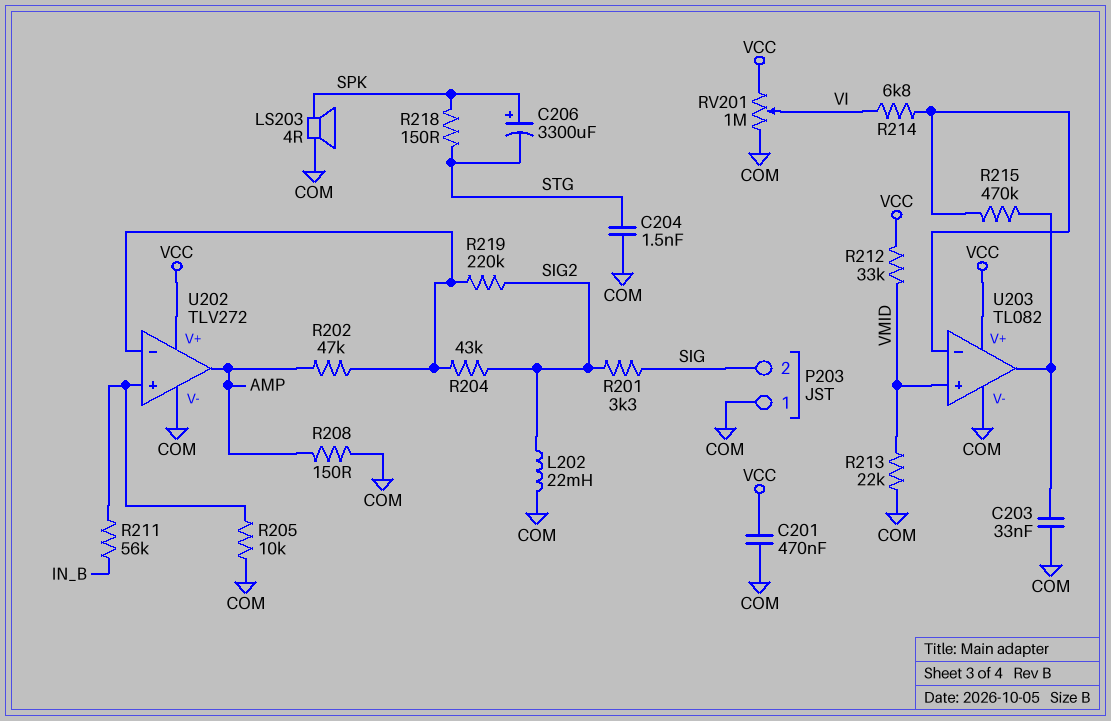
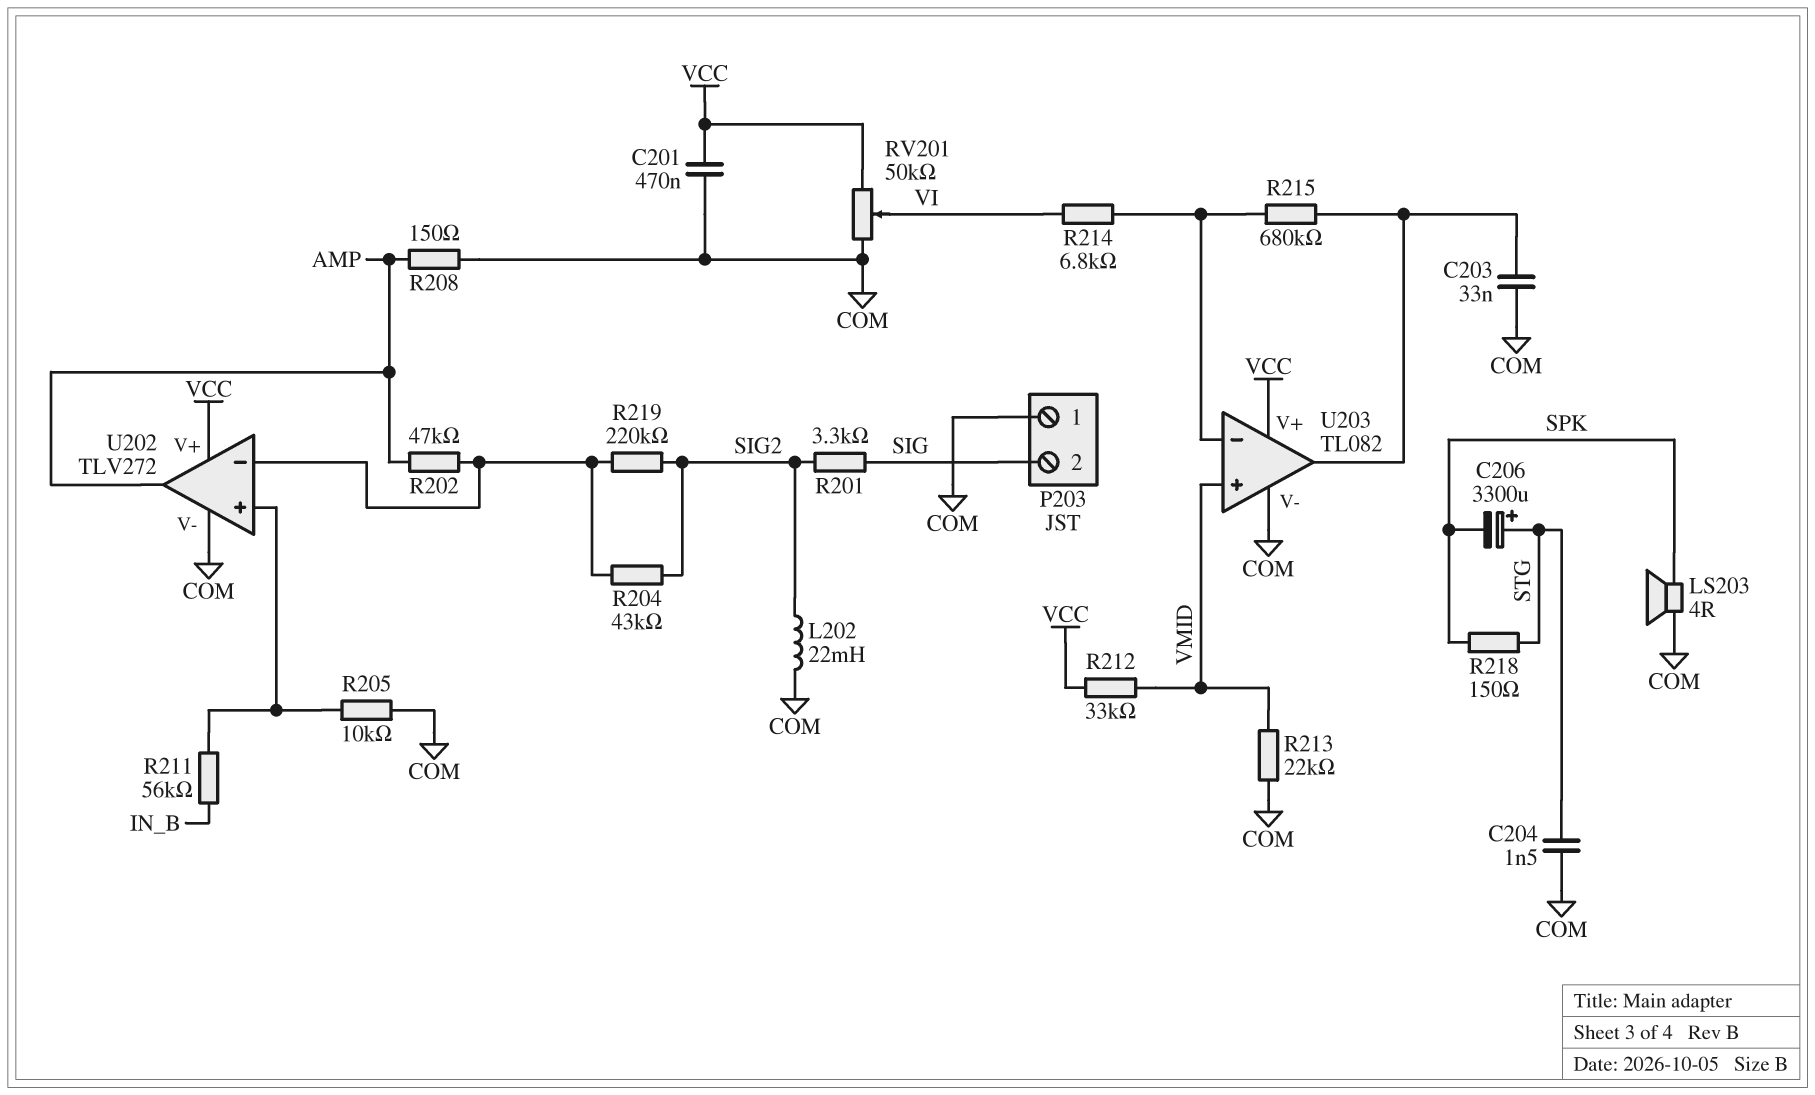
C206: 3300uF (plus SPK, minus STG) -> 3300uF (plus STG, minus SPK)
R215: 470k (U203/in-, U203/out) -> 680k (U203/in-, U203/out)
RV201: 1M (COM, VCC, wiper VI) -> 50k (COM, VCC, wiper VI)

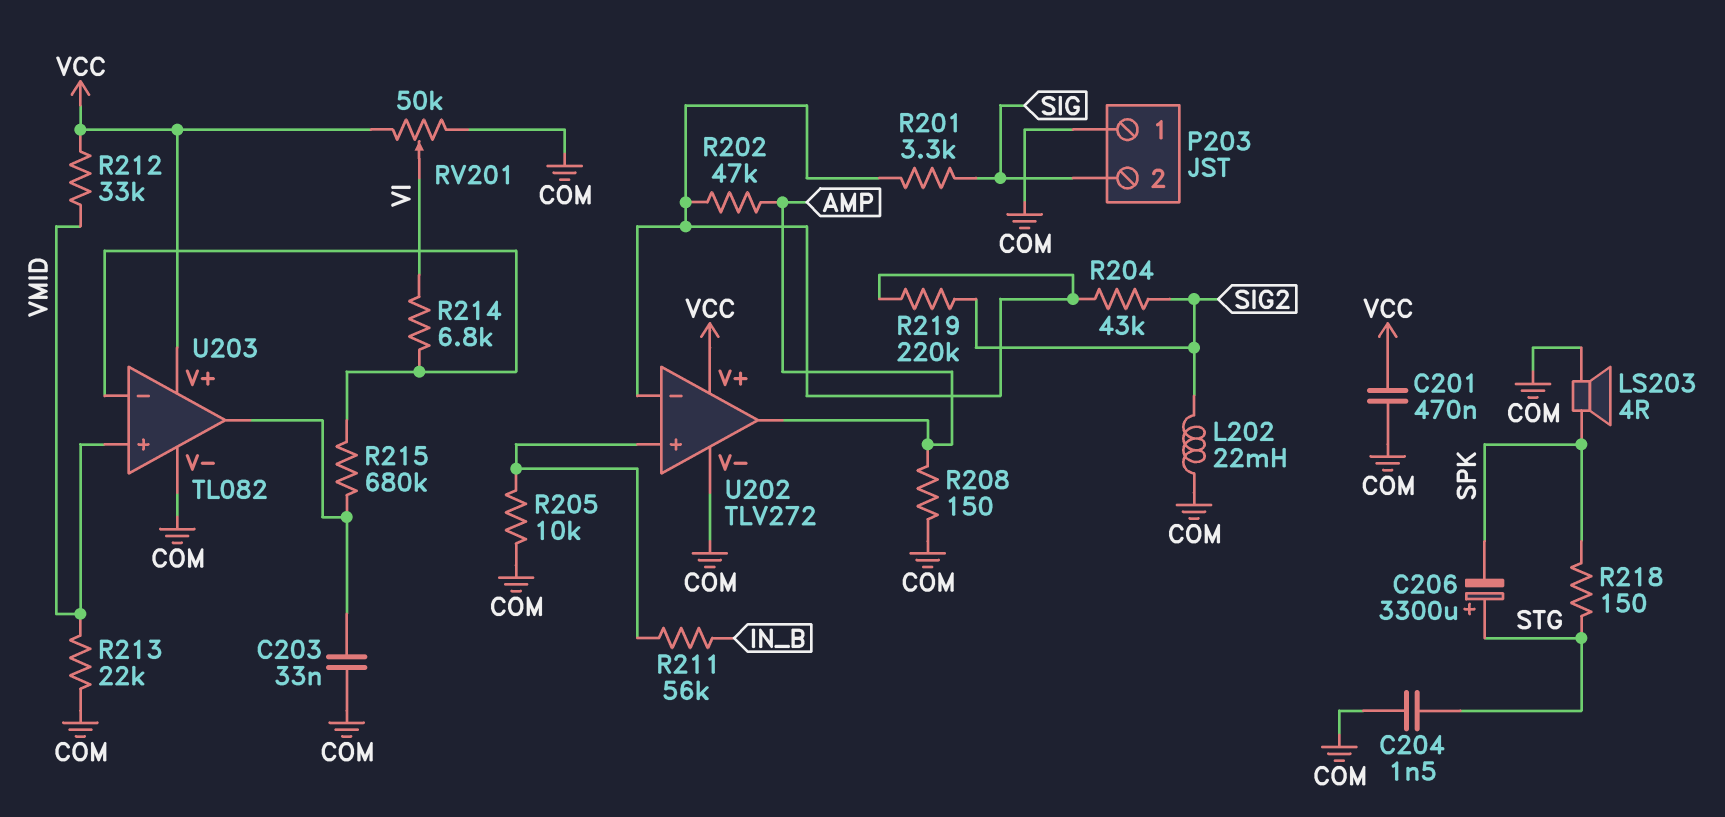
R201: 3.3k (SIG, SIG2) -> 3.3k (SIG, U202/in-)

